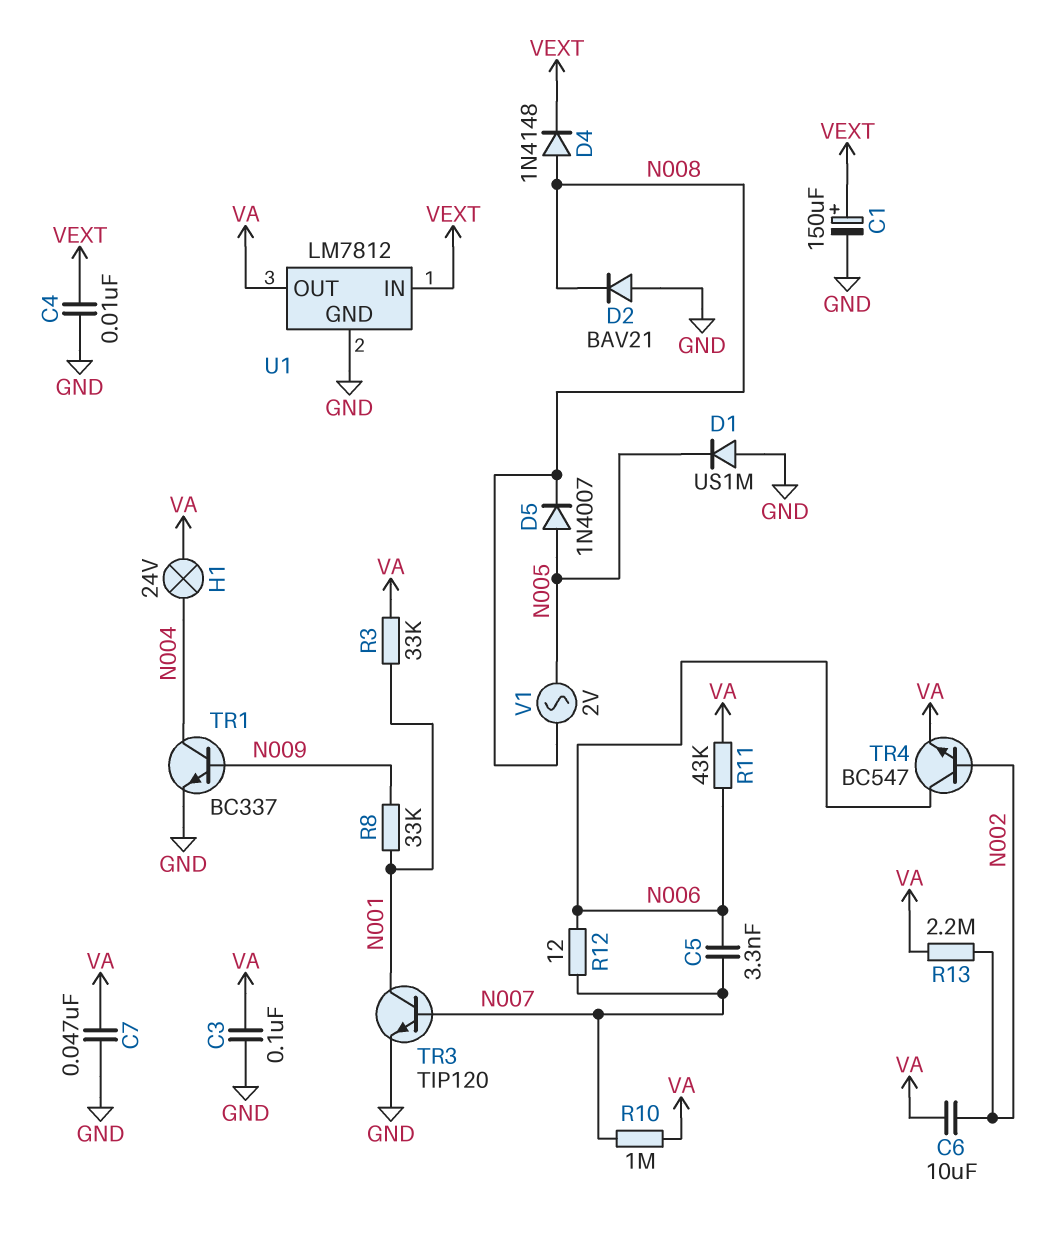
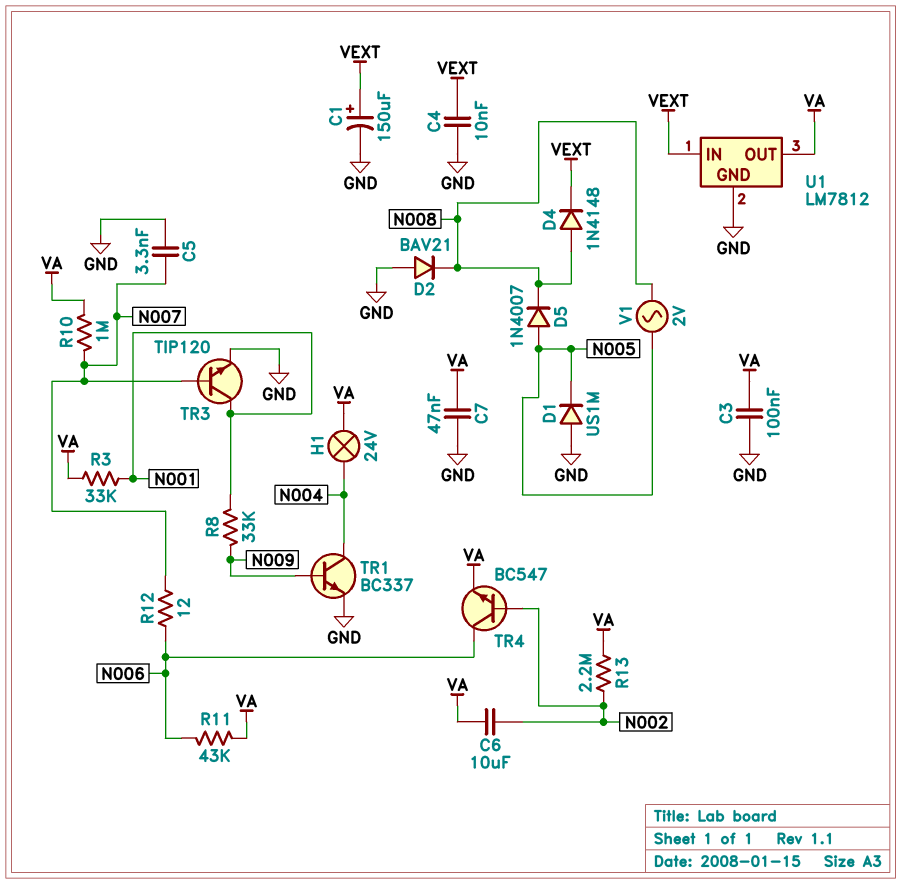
C5: 3.3nF (N006, N007) -> 3.3nF (GND, N007)

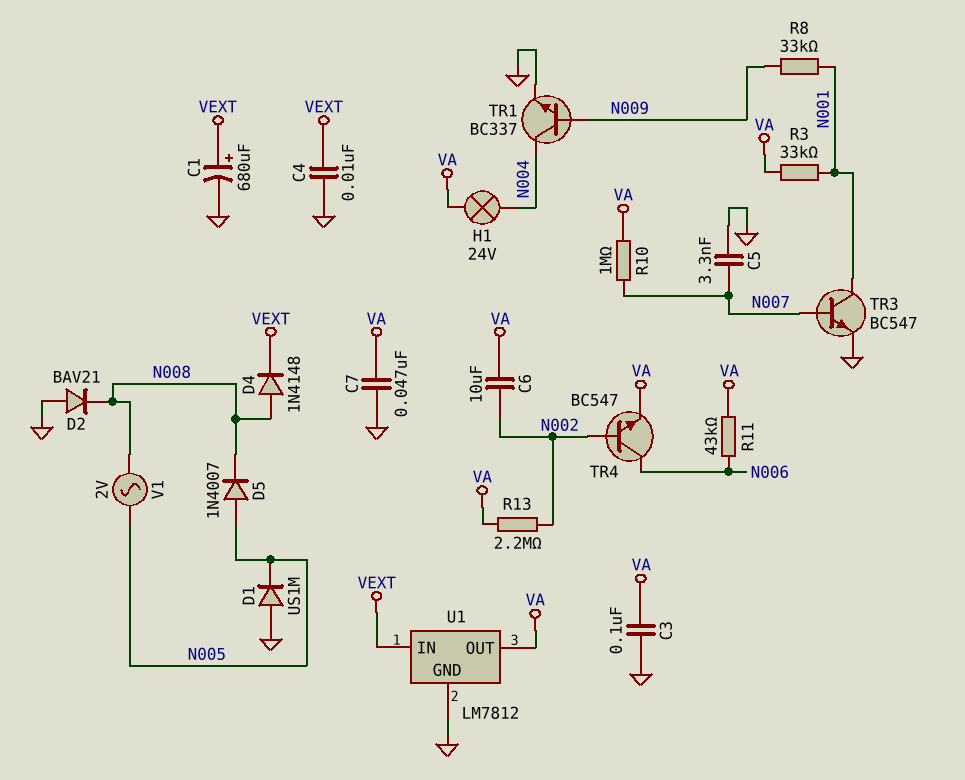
C1: 150uF (plus VEXT, minus GND) -> 680uF (plus VEXT, minus GND)
R12: 12 (N006, N007) -> none
TR3: NPN TIP120 (B N007, C N001, E GND) -> NPN BC547 (B N007, C N001, E GND)

